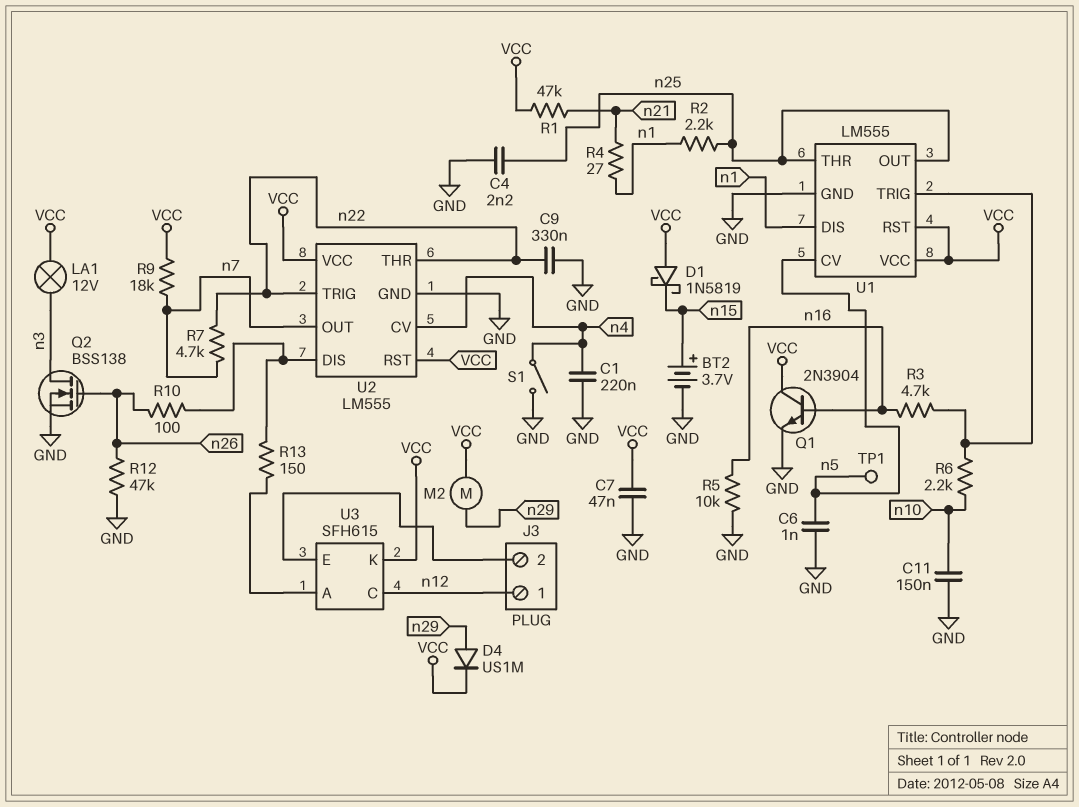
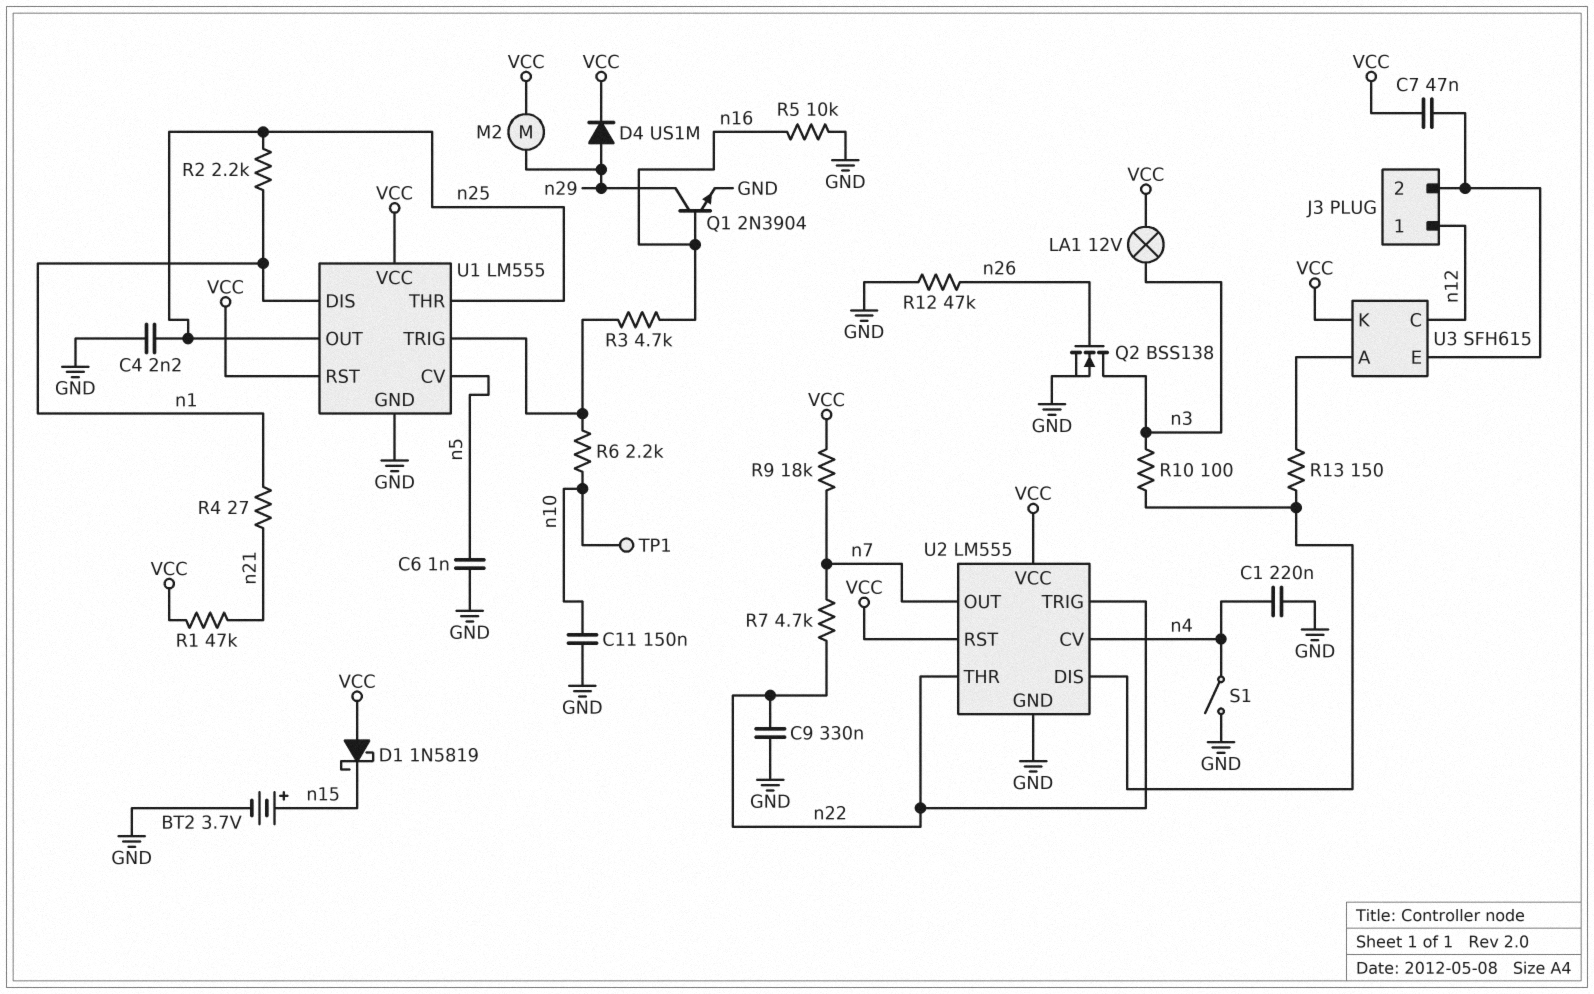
C7: 47nF (GND, VCC) -> 47nF (J3/2, VCC)
Q1: NPN 2N3904 (B n16, C VCC, E GND) -> NPN 2N3904 (B n16, C n29, E GND)
R10: 100 (U2/DIS, n26) -> 100 (U2/DIS, n3)
TP1: test point (n5) -> test point (n10)

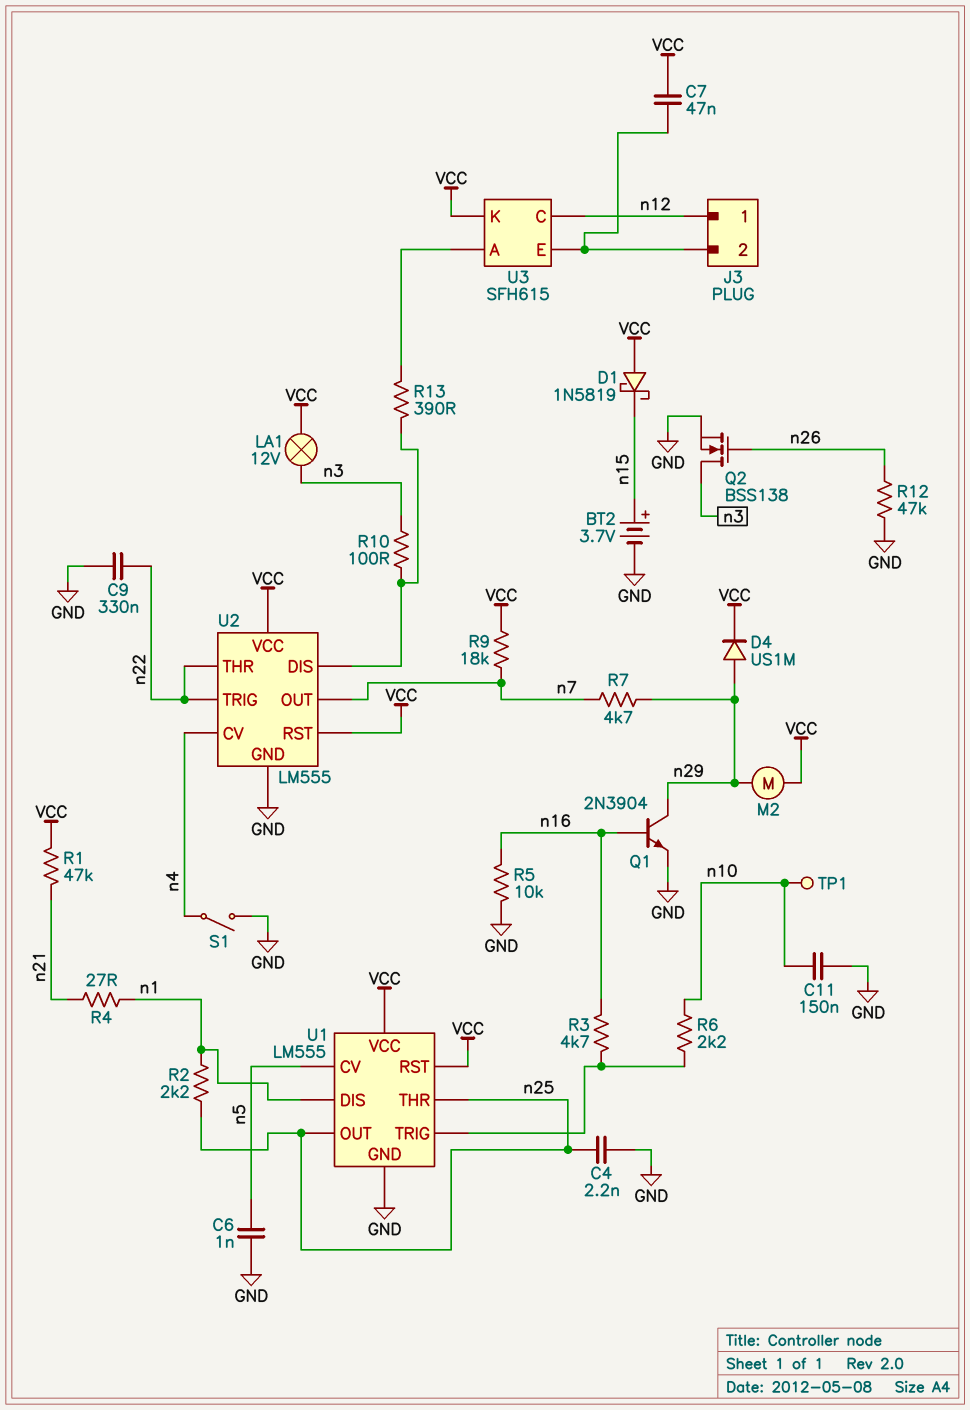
C1: 220nF (GND, n4) -> none
R7: 4.7k (n7, n22) -> 4.7k (n7, n29)
R13: 150 (U2/DIS, U3/A) -> 390 (U2/DIS, U3/A)

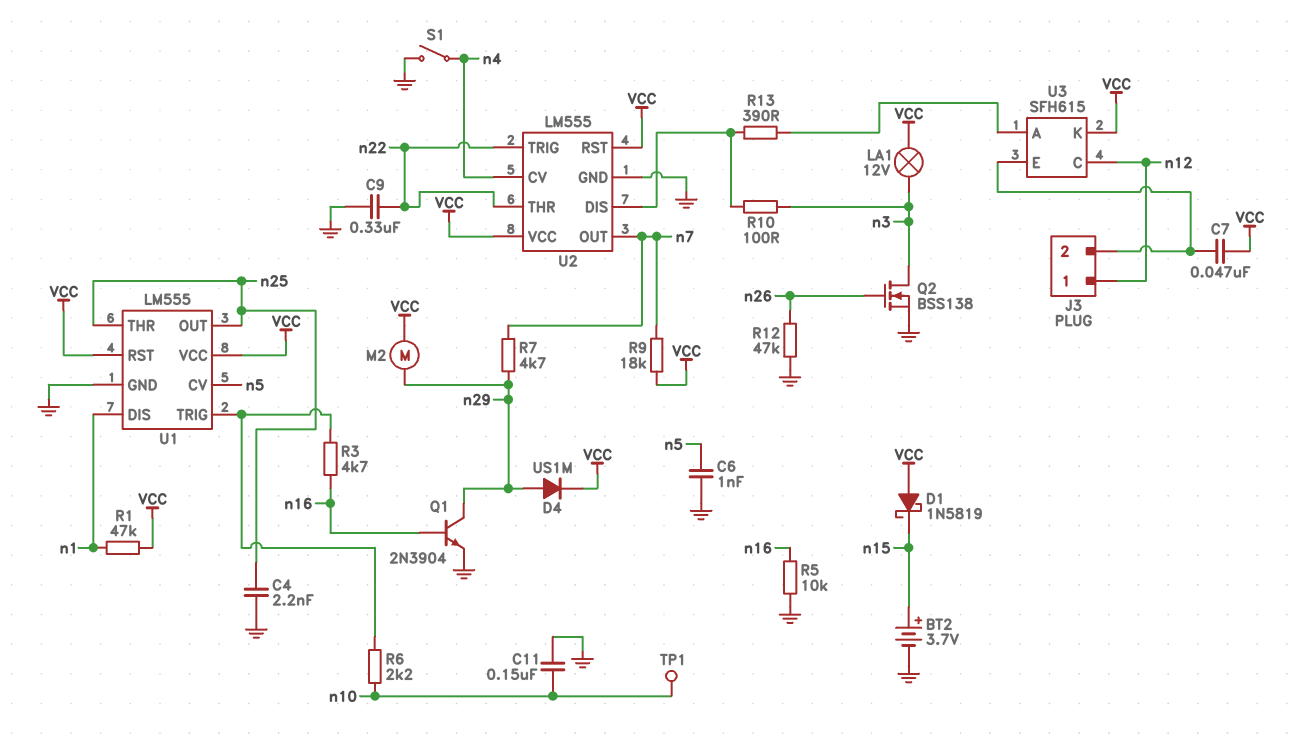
R1: 47k (VCC, n21) -> 47k (VCC, n1)
R2: 2.2k (n1, n25) -> none
R4: 27 (n1, n21) -> none

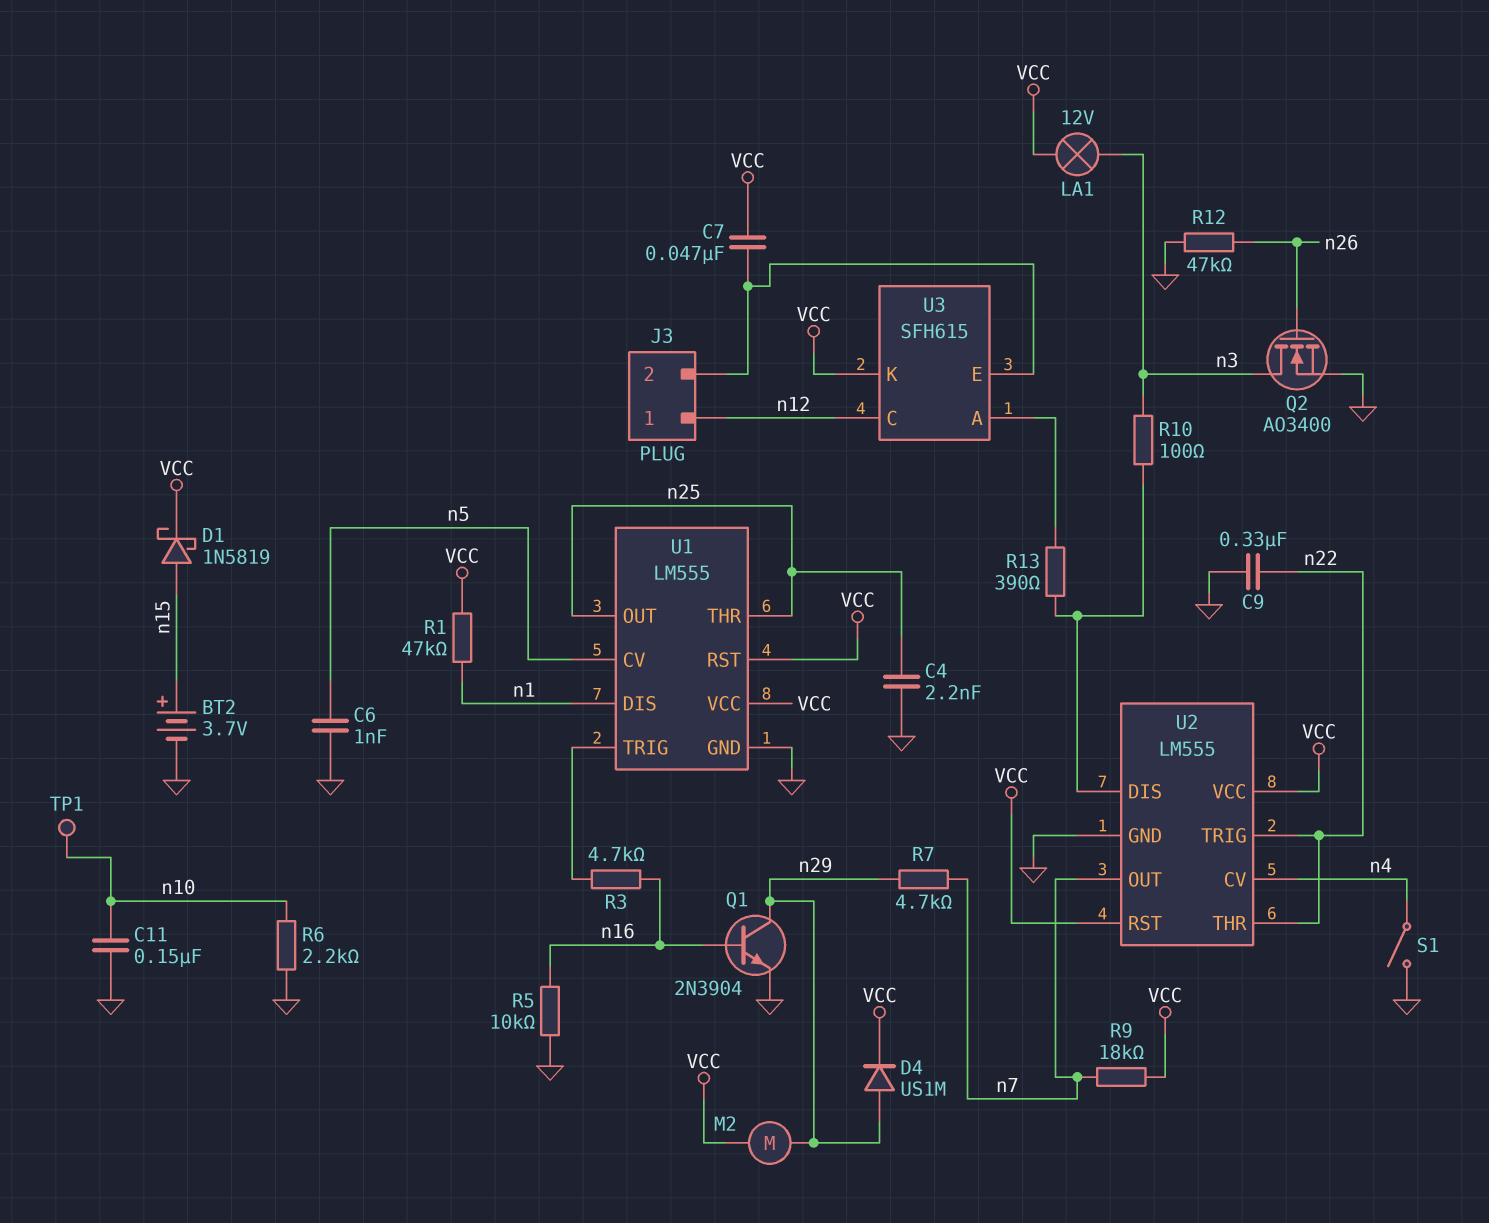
D1: schottky 1N5819 (A VCC, K n15) -> schottky 1N5819 (A n15, K VCC)
Q2: NMOS BSS138 (G n26, D n3, S GND) -> NMOS AO3400 (G n26, D n3, S GND)
R6: 2.2k (U1/TRIG, n10) -> 2.2k (GND, n10)

